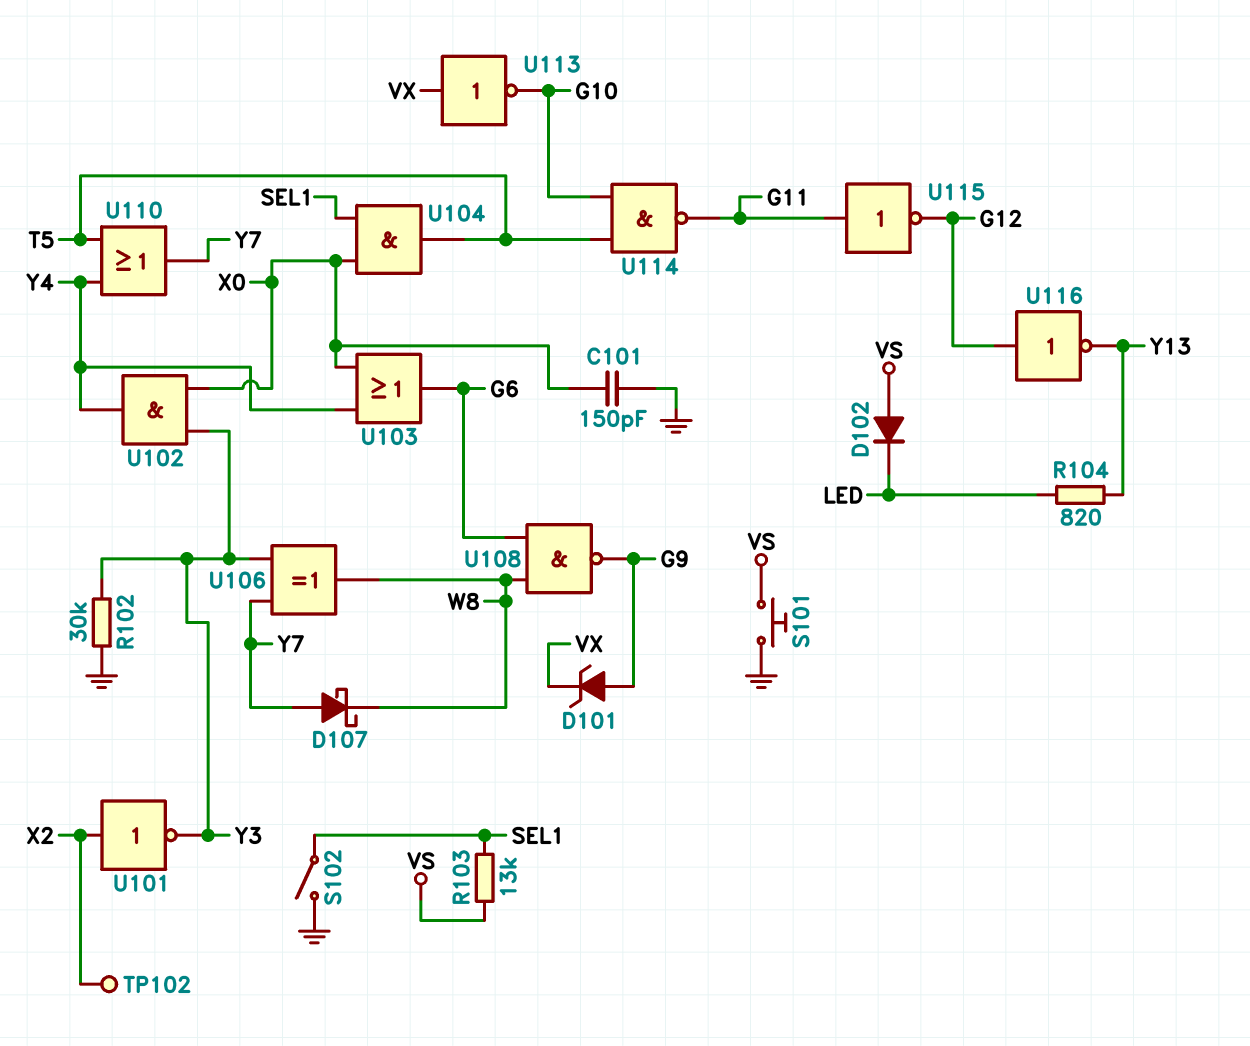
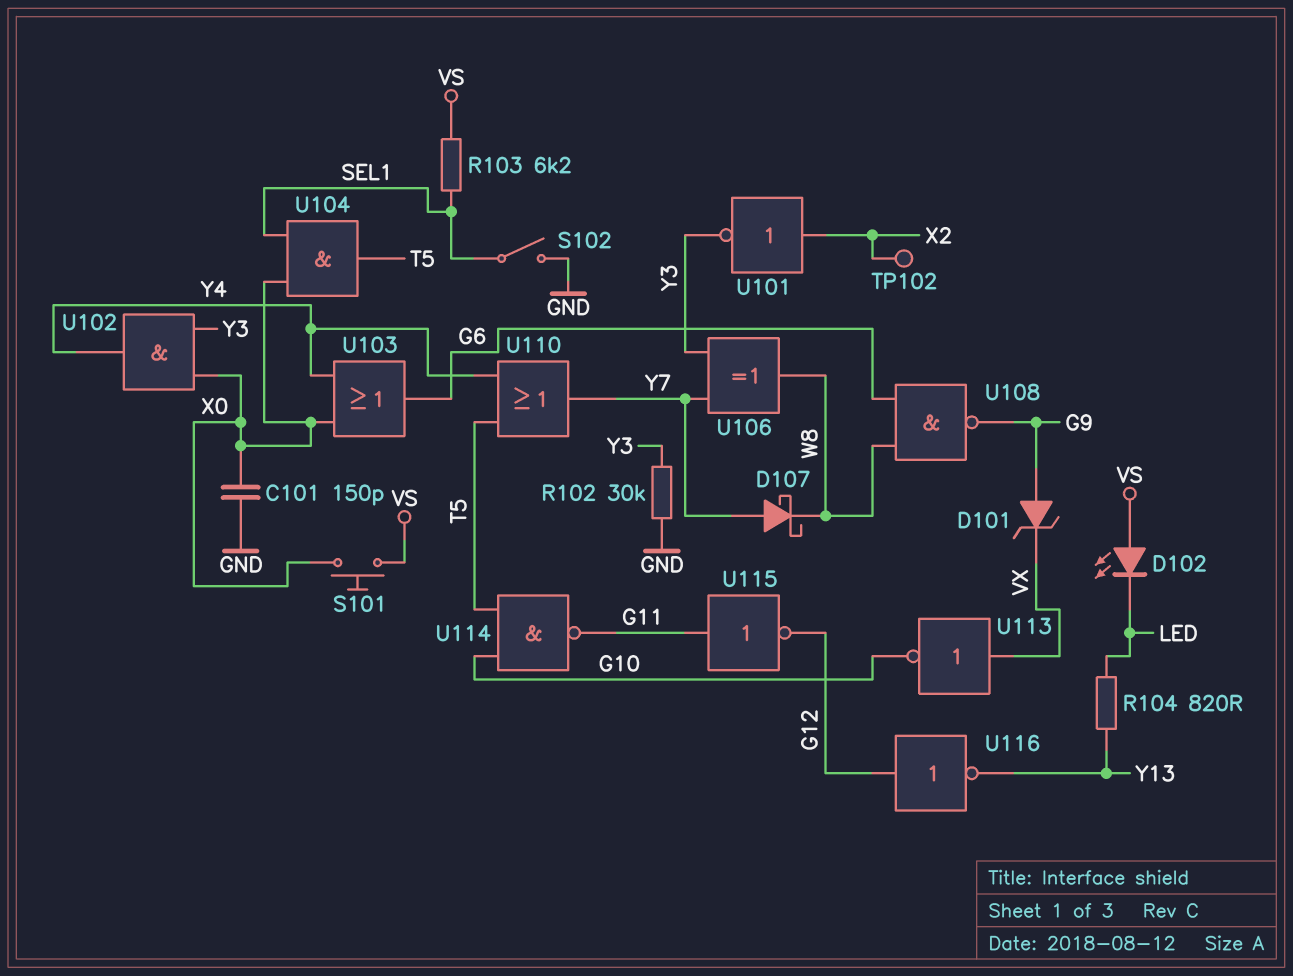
D102: diode (A VS, K LED) -> LED (A VS, K LED)
R103: 13k (SEL1, VS) -> 6.2k (SEL1, VS)
S101: button (GND, VS) -> button (VS, X0)

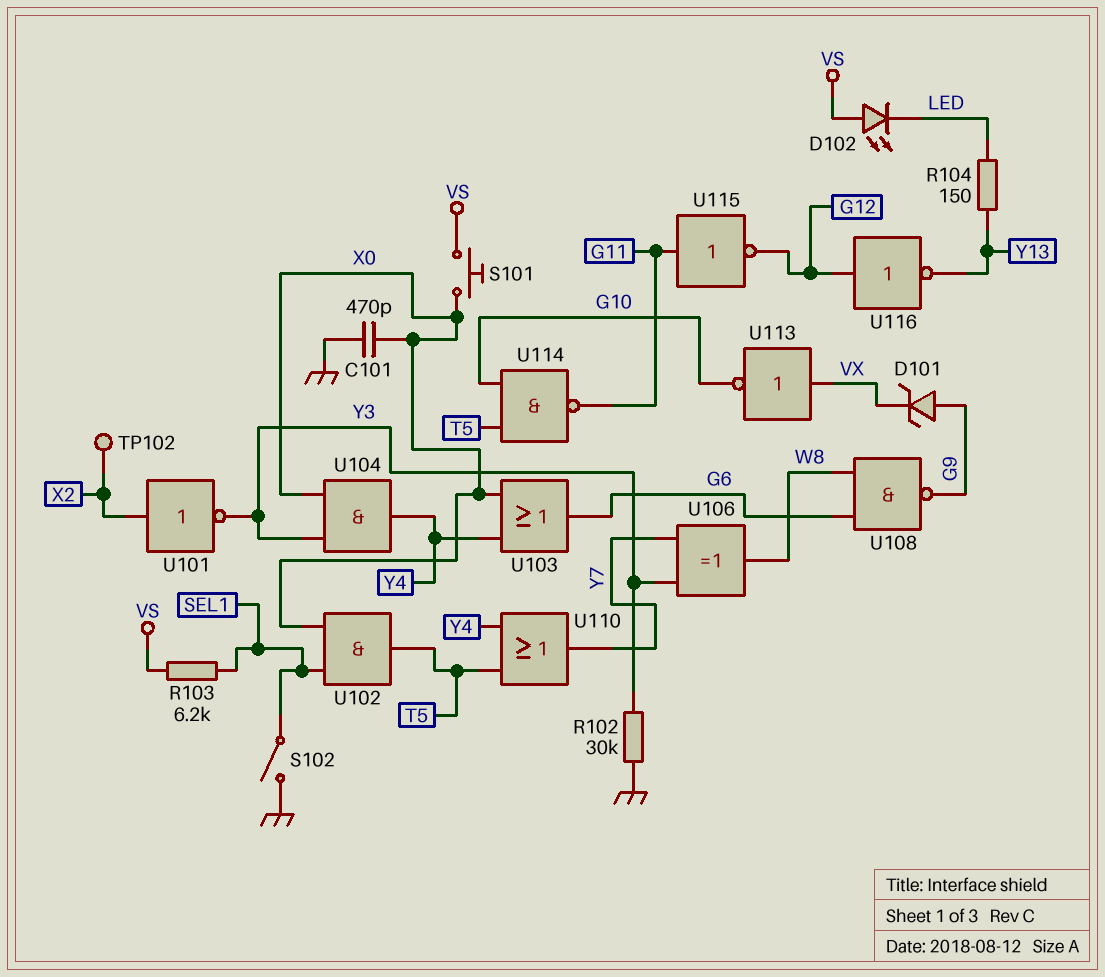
C101: 150pF (GND, X0) -> 470pF (GND, X0)
D107: schottky (A Y7, K W8) -> none
R104: 820 (LED, Y13) -> 150 (LED, Y13)
U102: AND (in X0, in Y3, out Y4) -> AND (in SEL1, in X0, out T5)
U104: AND (in SEL1, in X0, out T5) -> AND (in X0, in Y3, out Y4)

